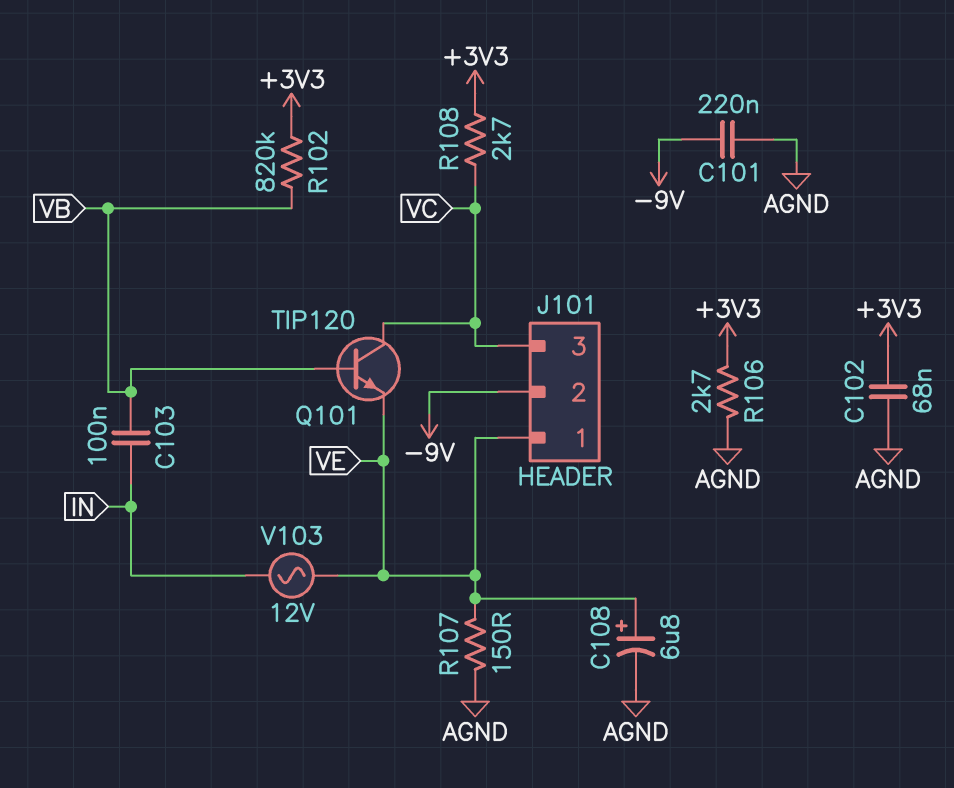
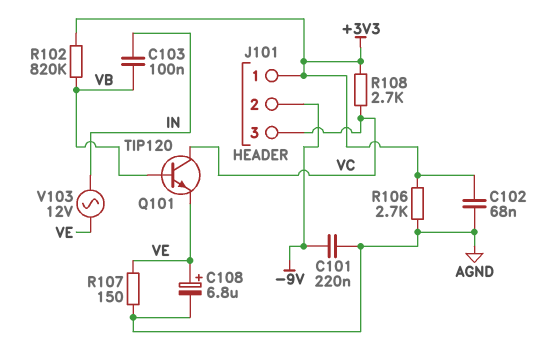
J101 pin 1: VE -> +3V3

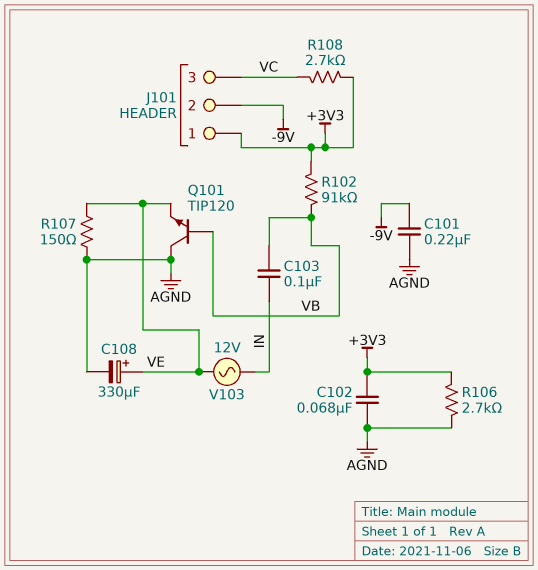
C108: 6.8uF (plus VE, minus AGND) -> 330uF (plus VE, minus AGND)
Q101: NPN TIP120 (B VB, C VC, E VE) -> NPN TIP120 (B VB, C AGND, E VE)
R102: 820k (+3V3, VB) -> 91k (+3V3, VB)

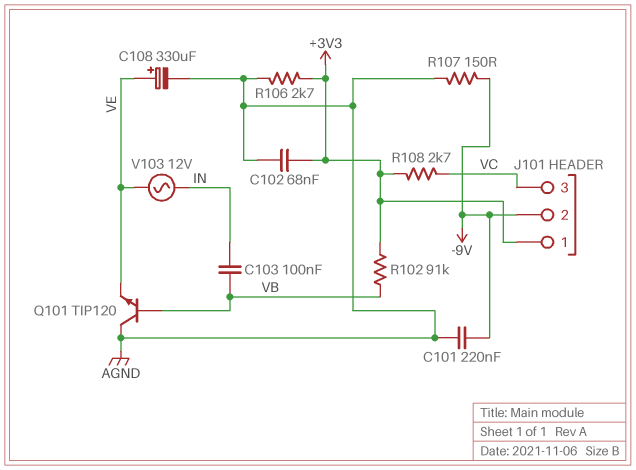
R107: 150 (AGND, VE) -> 150 (-9V, AGND)

